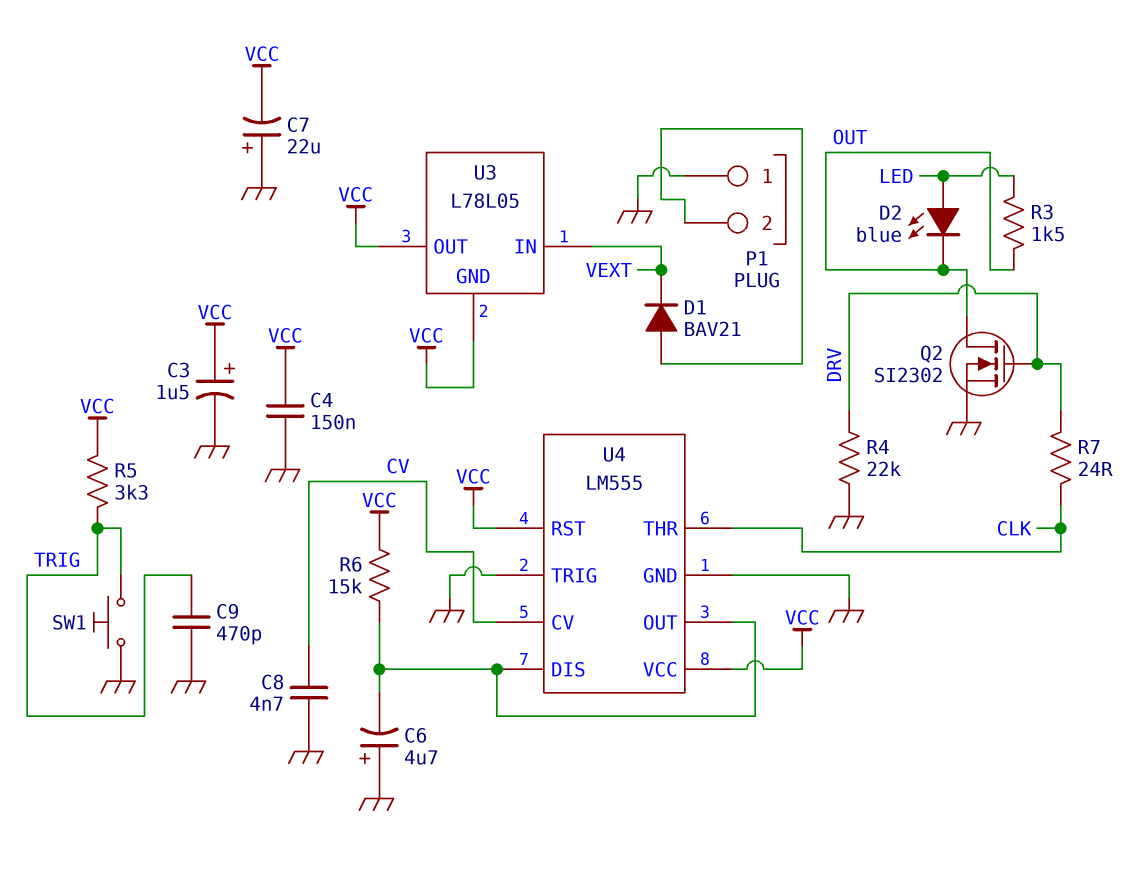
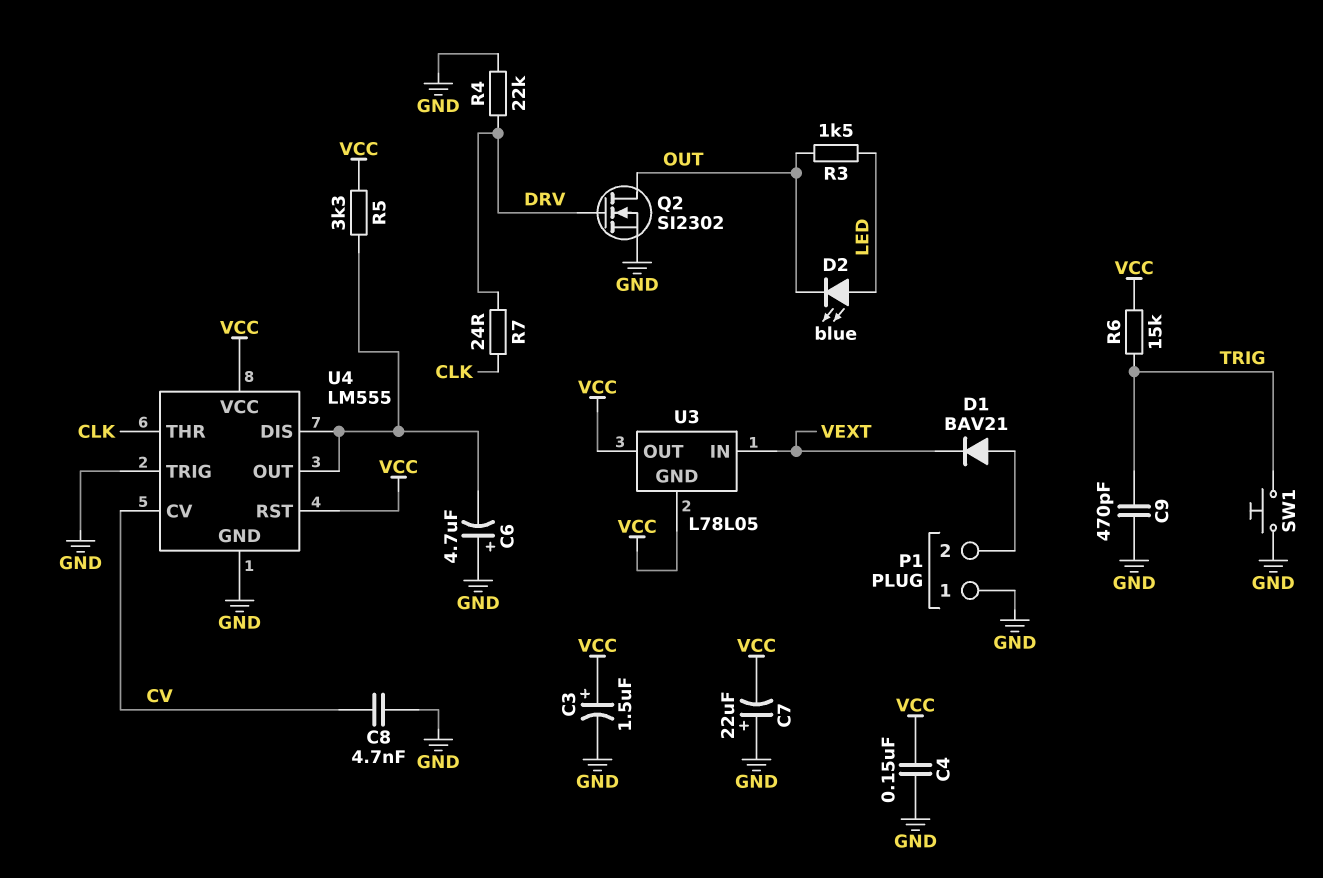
R5: 3.3k (TRIG, VCC) -> 3.3k (U4/DIS, VCC)
R6: 15k (U4/DIS, VCC) -> 15k (TRIG, VCC)

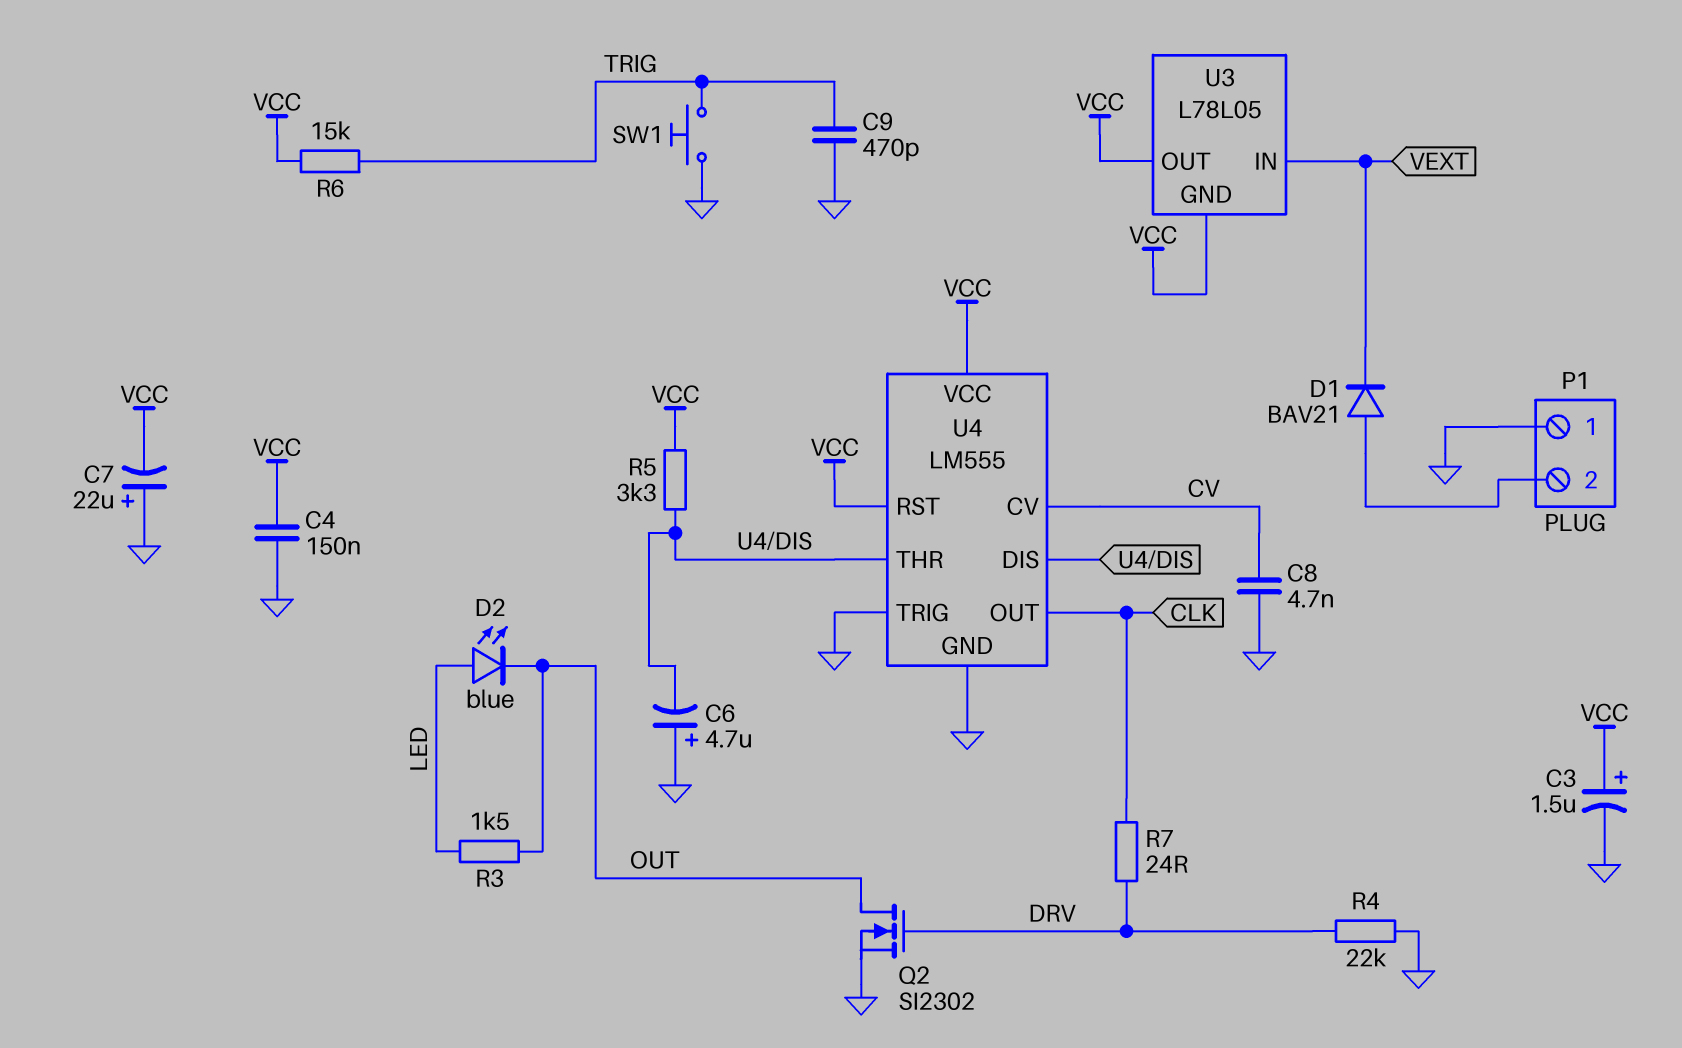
U4 pin OUT: U4/DIS -> CLK
U4 pin THR: CLK -> U4/DIS

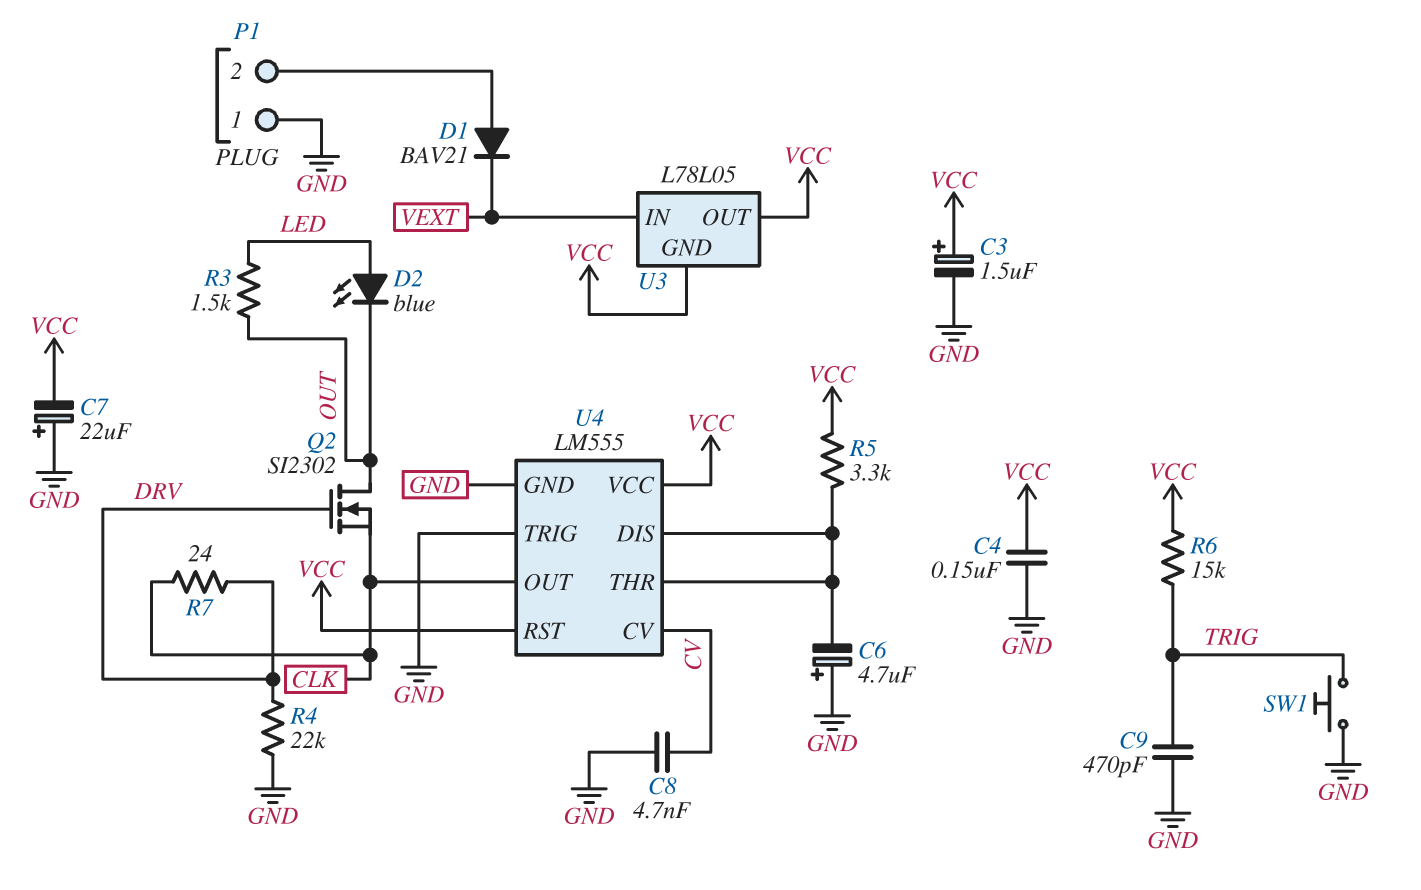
Q2: NMOS SI2302 (G DRV, D OUT, S GND) -> NMOS SI2302 (G DRV, D OUT, S CLK)

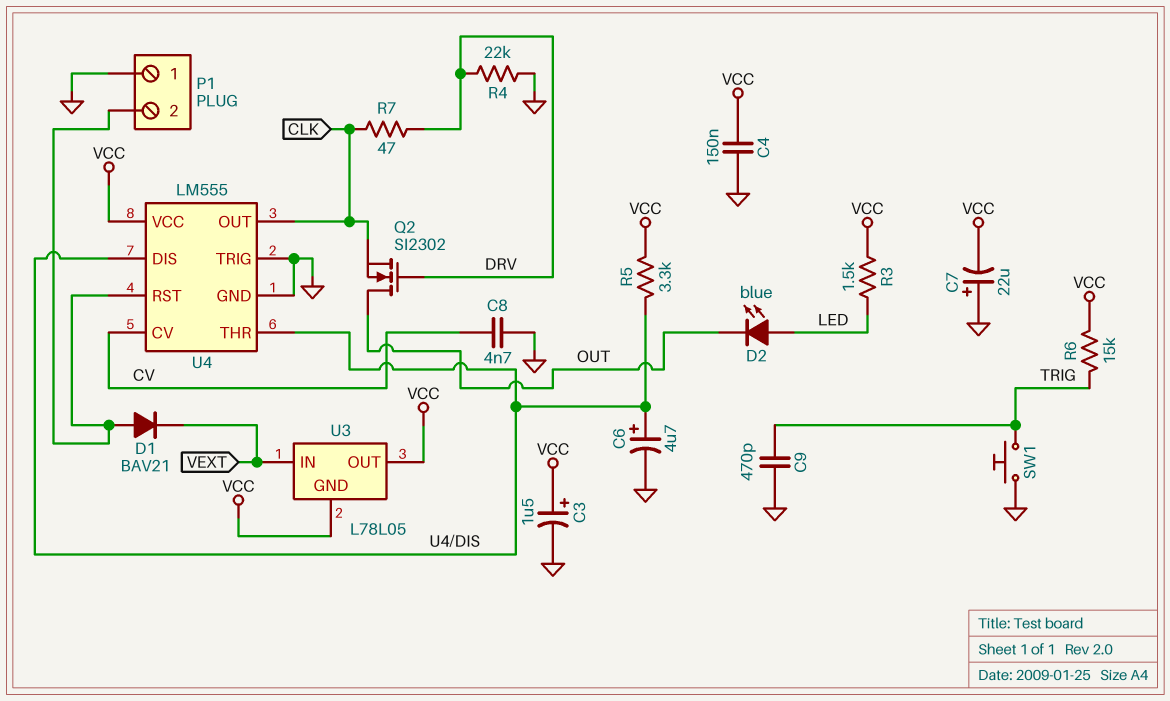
C6: 4.7uF (plus GND, minus U4/DIS) -> 4.7uF (plus U4/DIS, minus GND)
R3: 1.5k (LED, OUT) -> 1.5k (LED, VCC)
R7: 24 (CLK, DRV) -> 47 (CLK, DRV)
U4 pin RST: VCC -> P1/2

